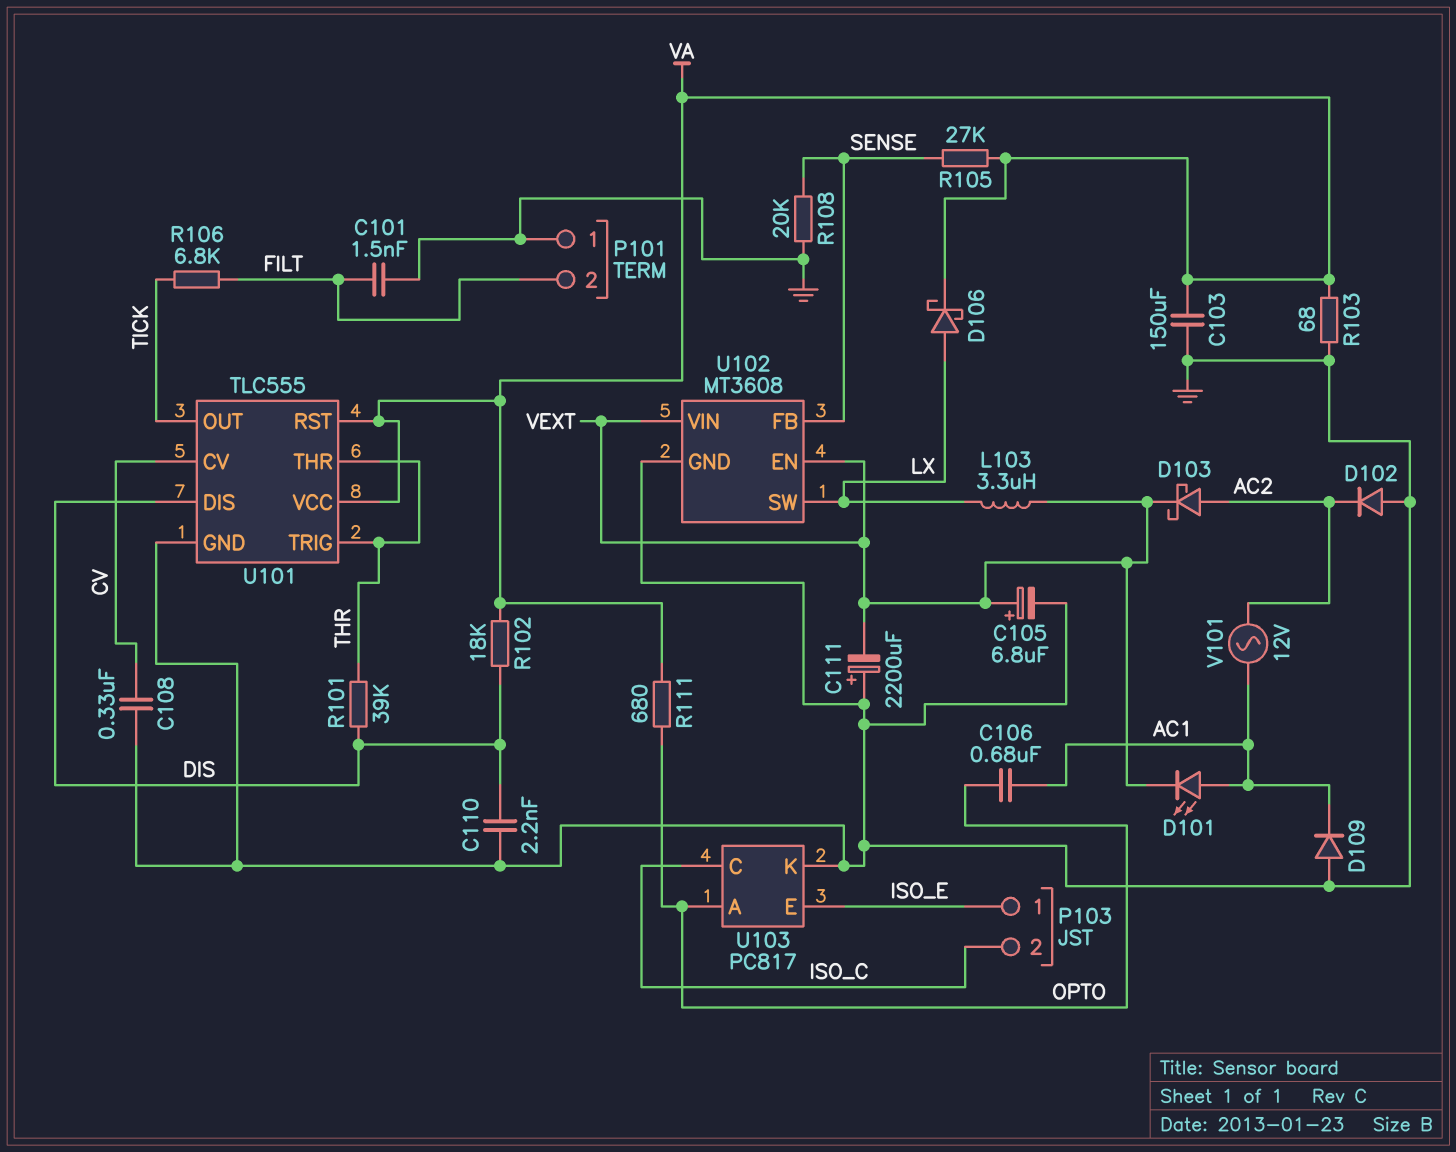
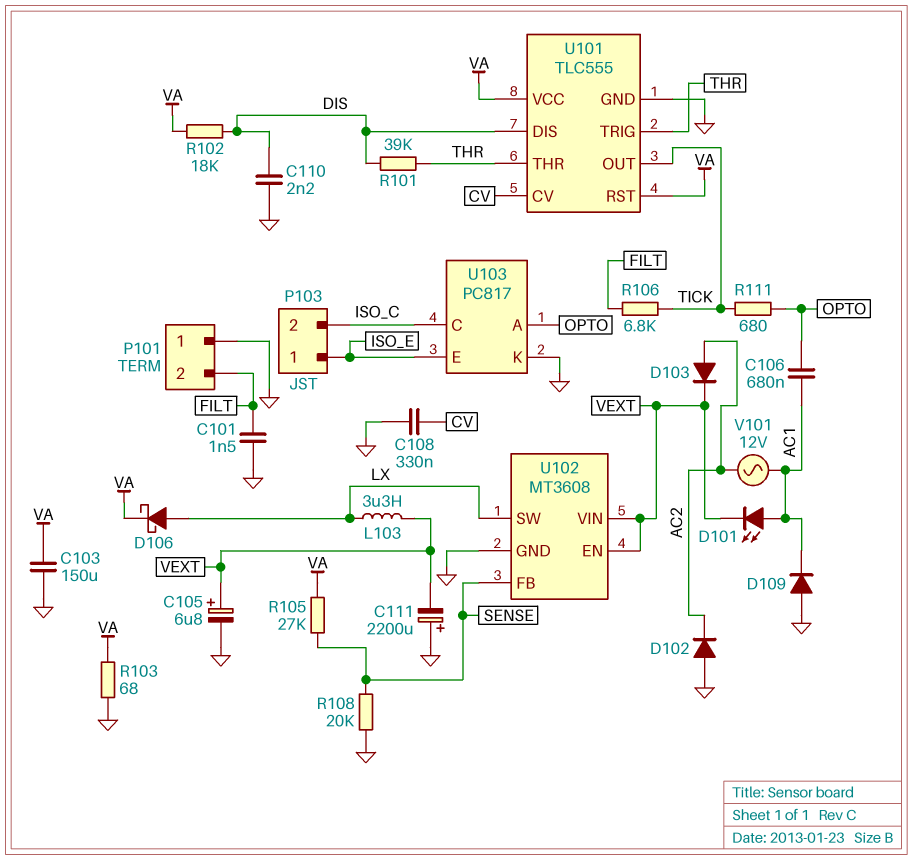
D103: schottky (A AC2, K VEXT) -> diode (A AC2, K VEXT)
R111: 680 (OPTO, VA) -> 680 (OPTO, TICK)

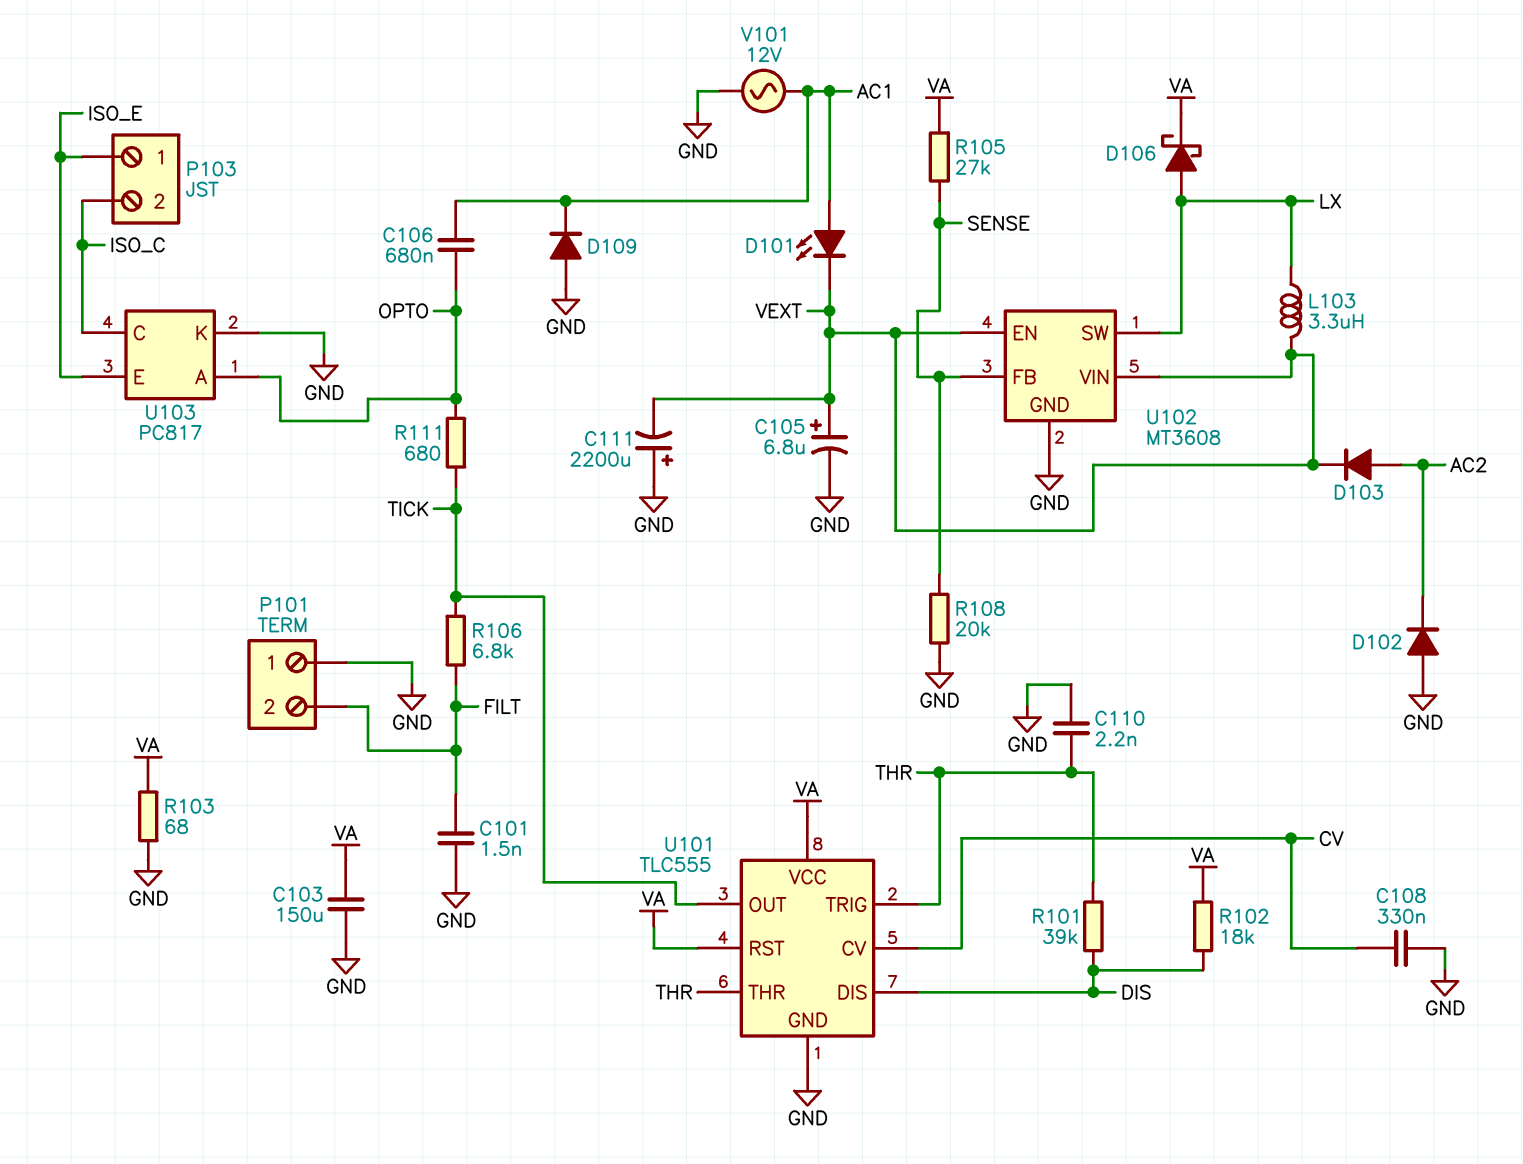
C110: 2.2nF (DIS, GND) -> 2.2nF (GND, THR)
V101: AC 12V (AC1, AC2) -> AC 12V (AC1, GND)

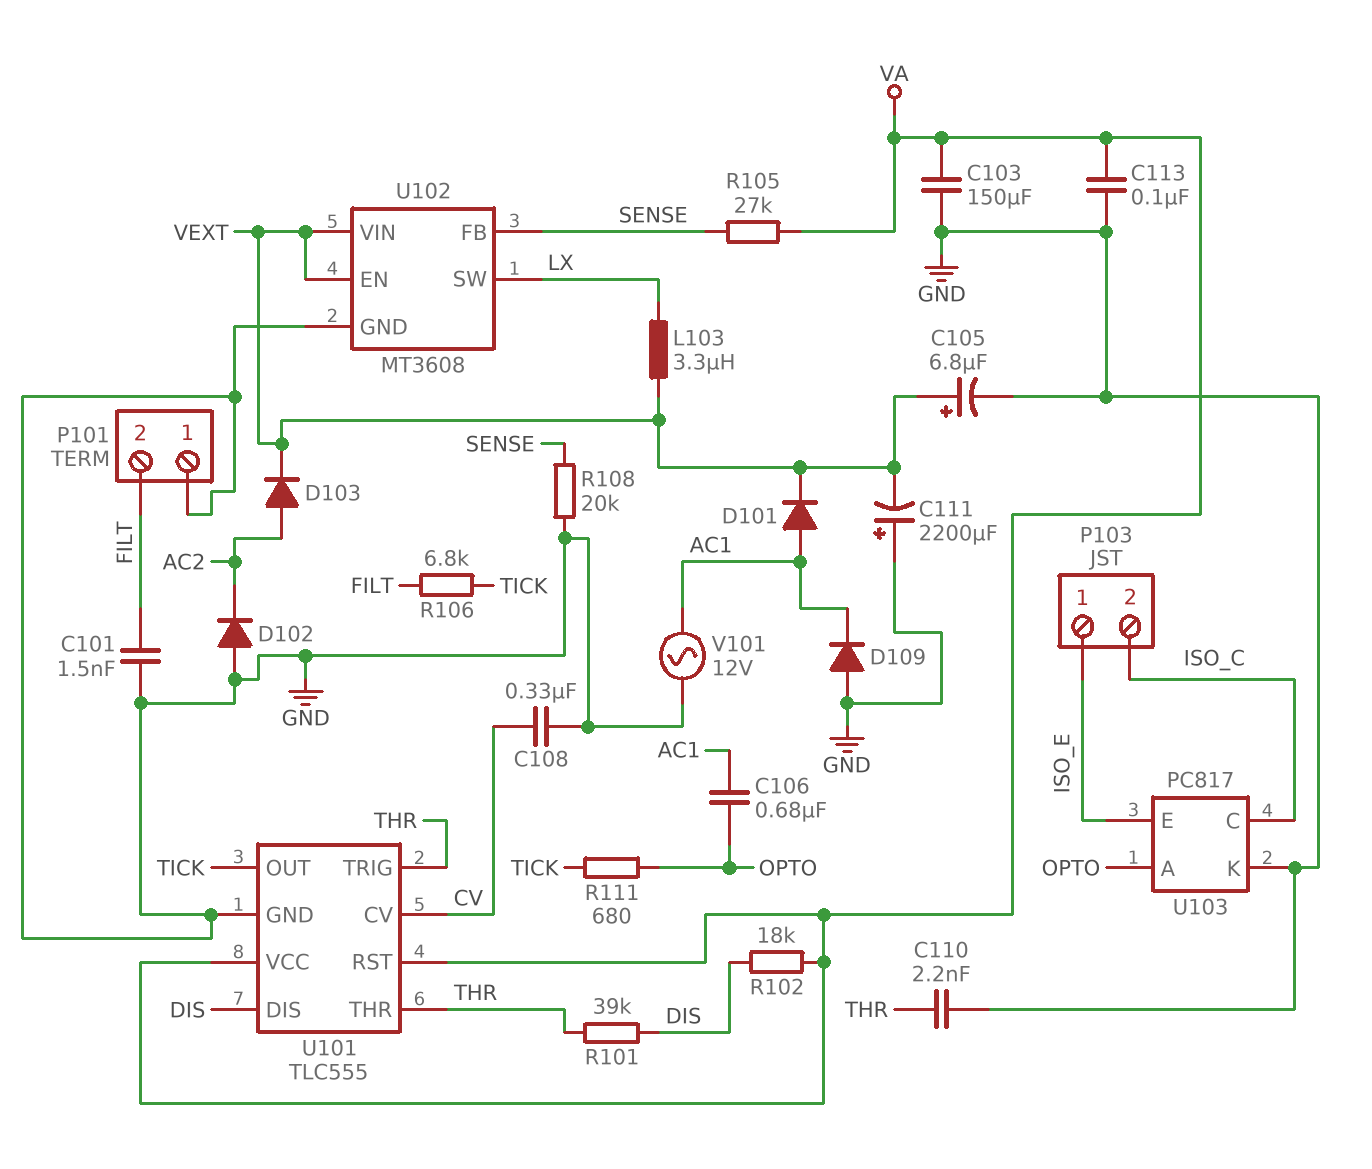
C113: none -> 100nF (GND, VA)
D101: LED (A AC1, K VEXT) -> diode (A AC1, K VEXT)
D106: schottky (A LX, K VA) -> none
R103: 68 (GND, VA) -> none

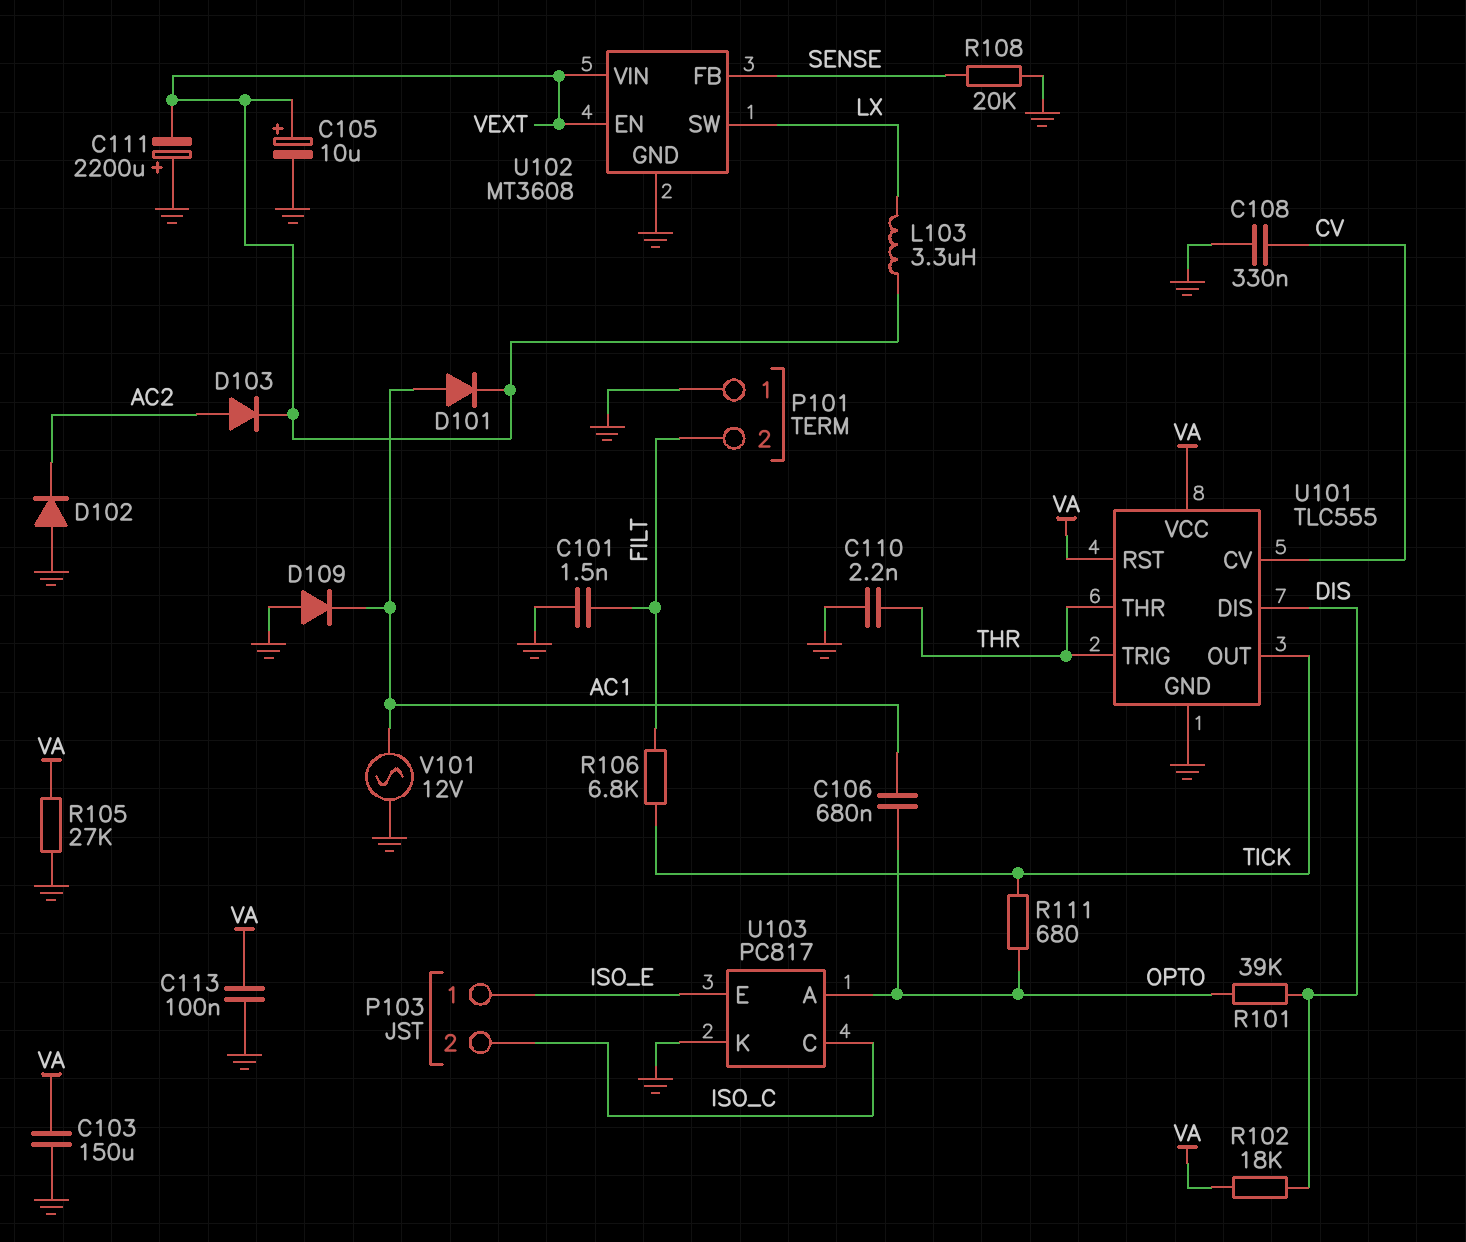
C105: 6.8uF (plus VEXT, minus GND) -> 10uF (plus VEXT, minus GND)
R101: 39k (DIS, THR) -> 39k (DIS, OPTO)
R105: 27k (SENSE, VA) -> 27k (GND, VA)

